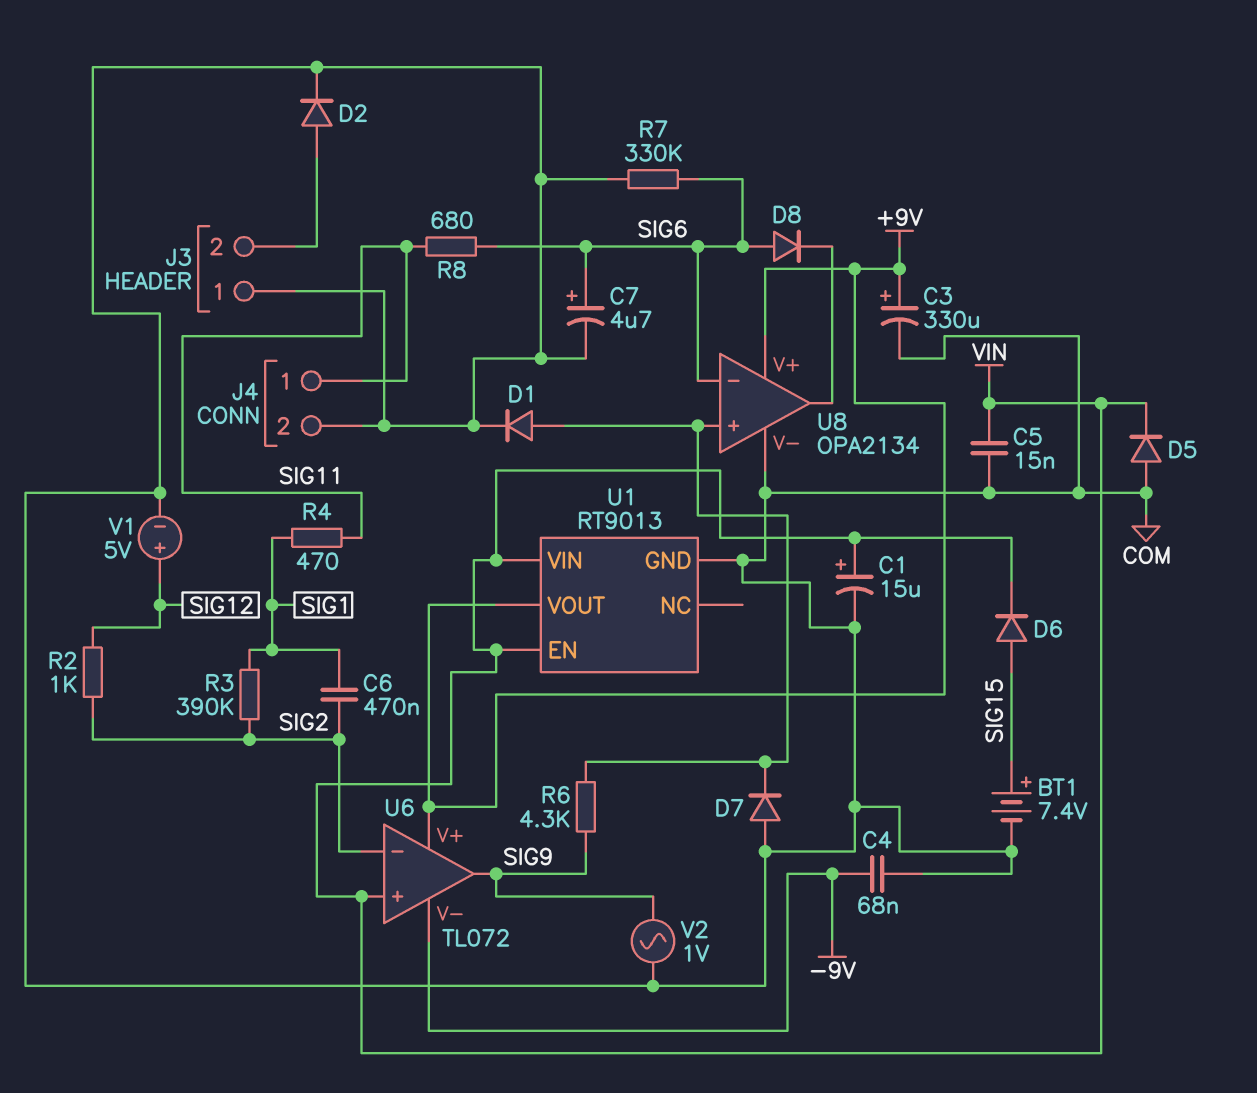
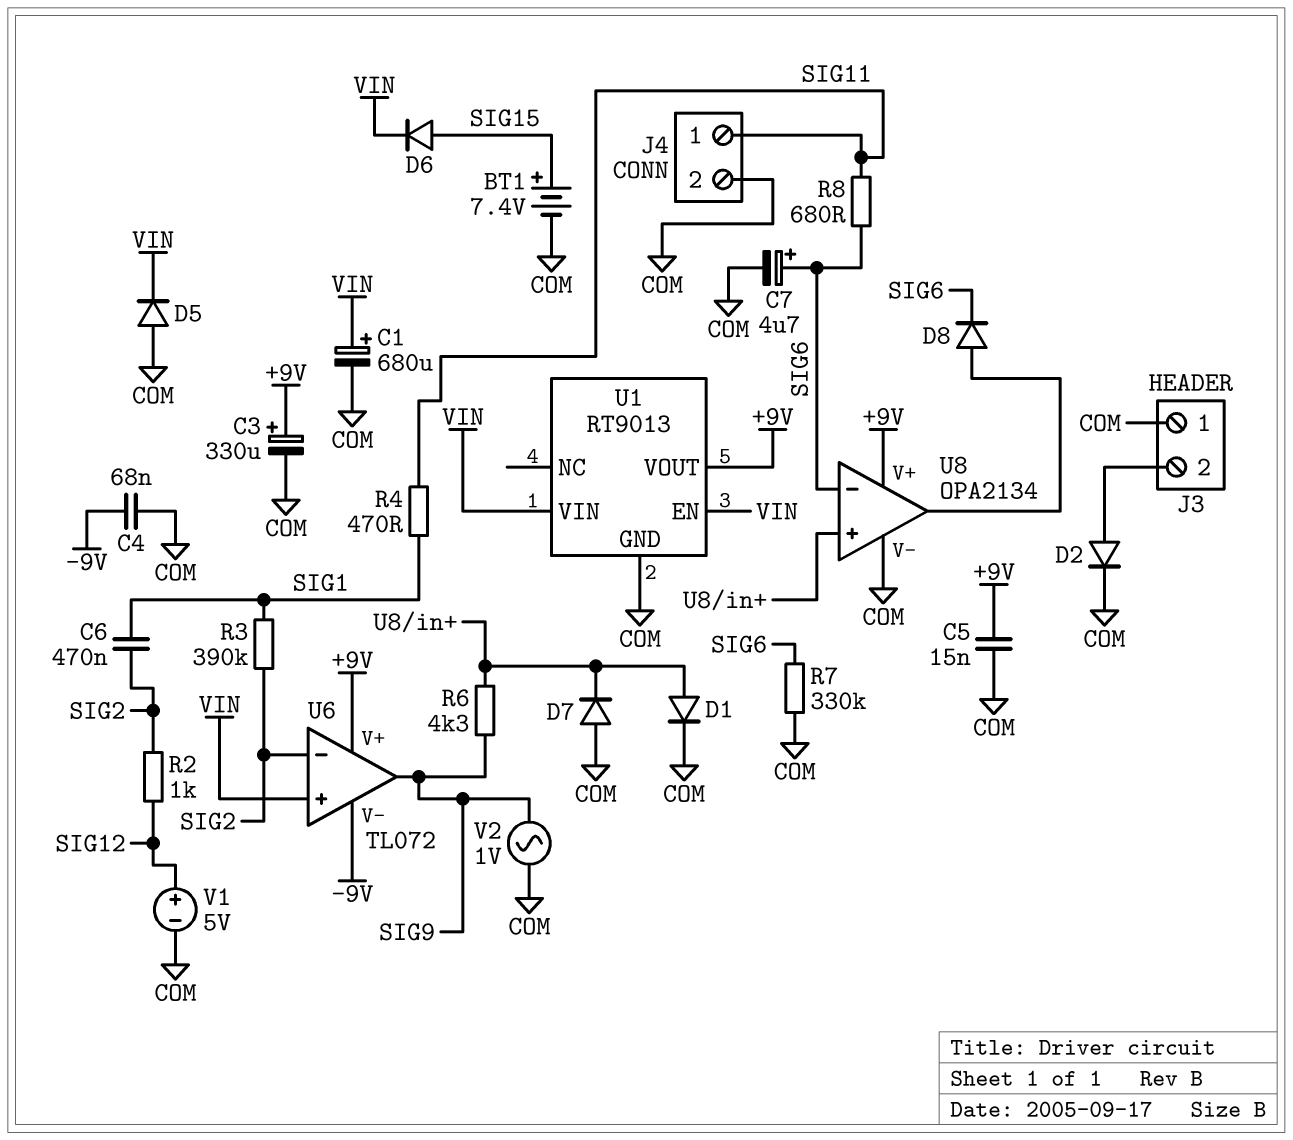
C1: 15uF (plus VIN, minus COM) -> 680uF (plus VIN, minus COM)
C5: 15nF (COM, VIN) -> 15nF (+9V, COM)
D8: diode (A SIG6, K U8/out) -> diode (A U8/out, K SIG6)

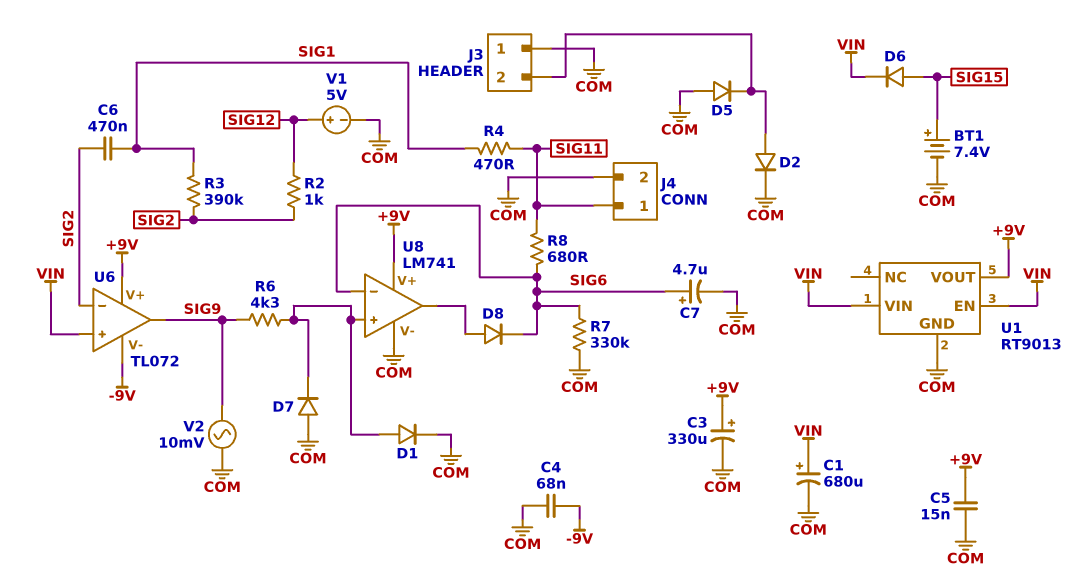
D5: diode (A COM, K VIN) -> diode (A COM, K J3/2)
U8: OPA2134 -> LM741
V2: AC 1V (COM, SIG9) -> AC 10mV (COM, SIG9)

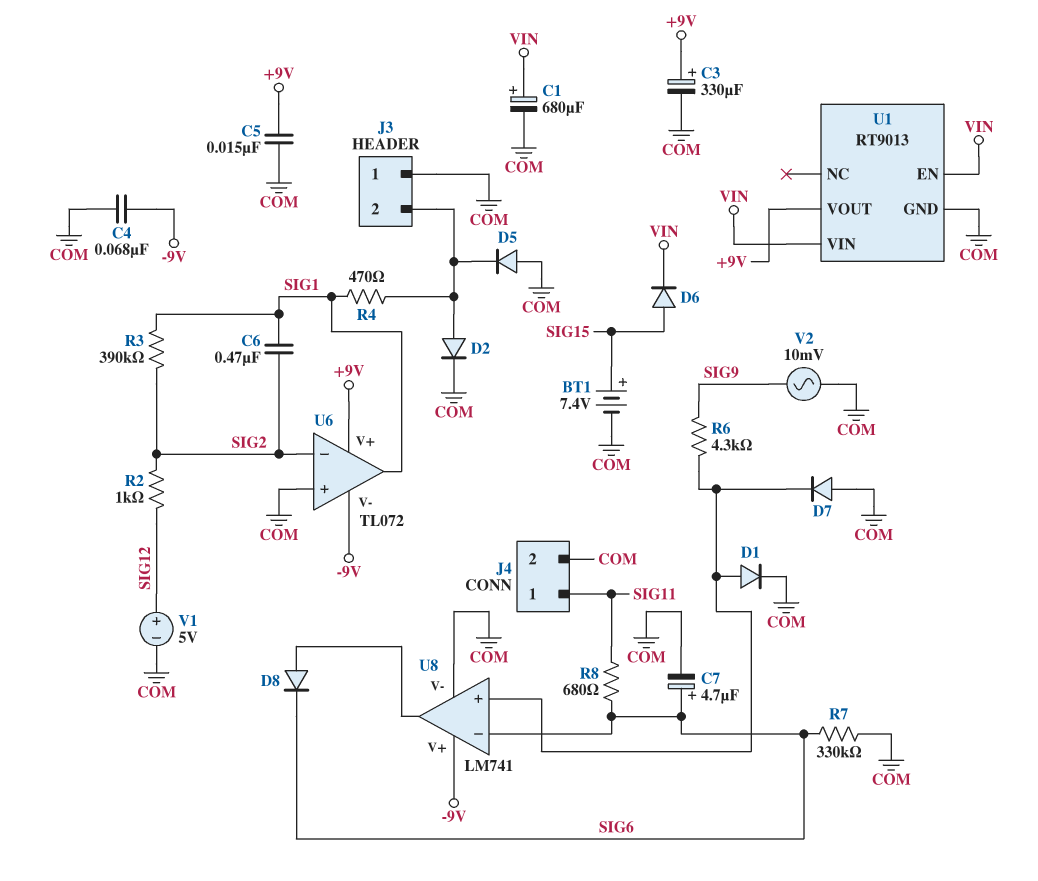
R4: 470 (SIG1, SIG11) -> 470 (J3/2, SIG1)
U6 pin in+: VIN -> COM
U6 pin out: SIG9 -> SIG1
U8 pin V+: +9V -> -9V

